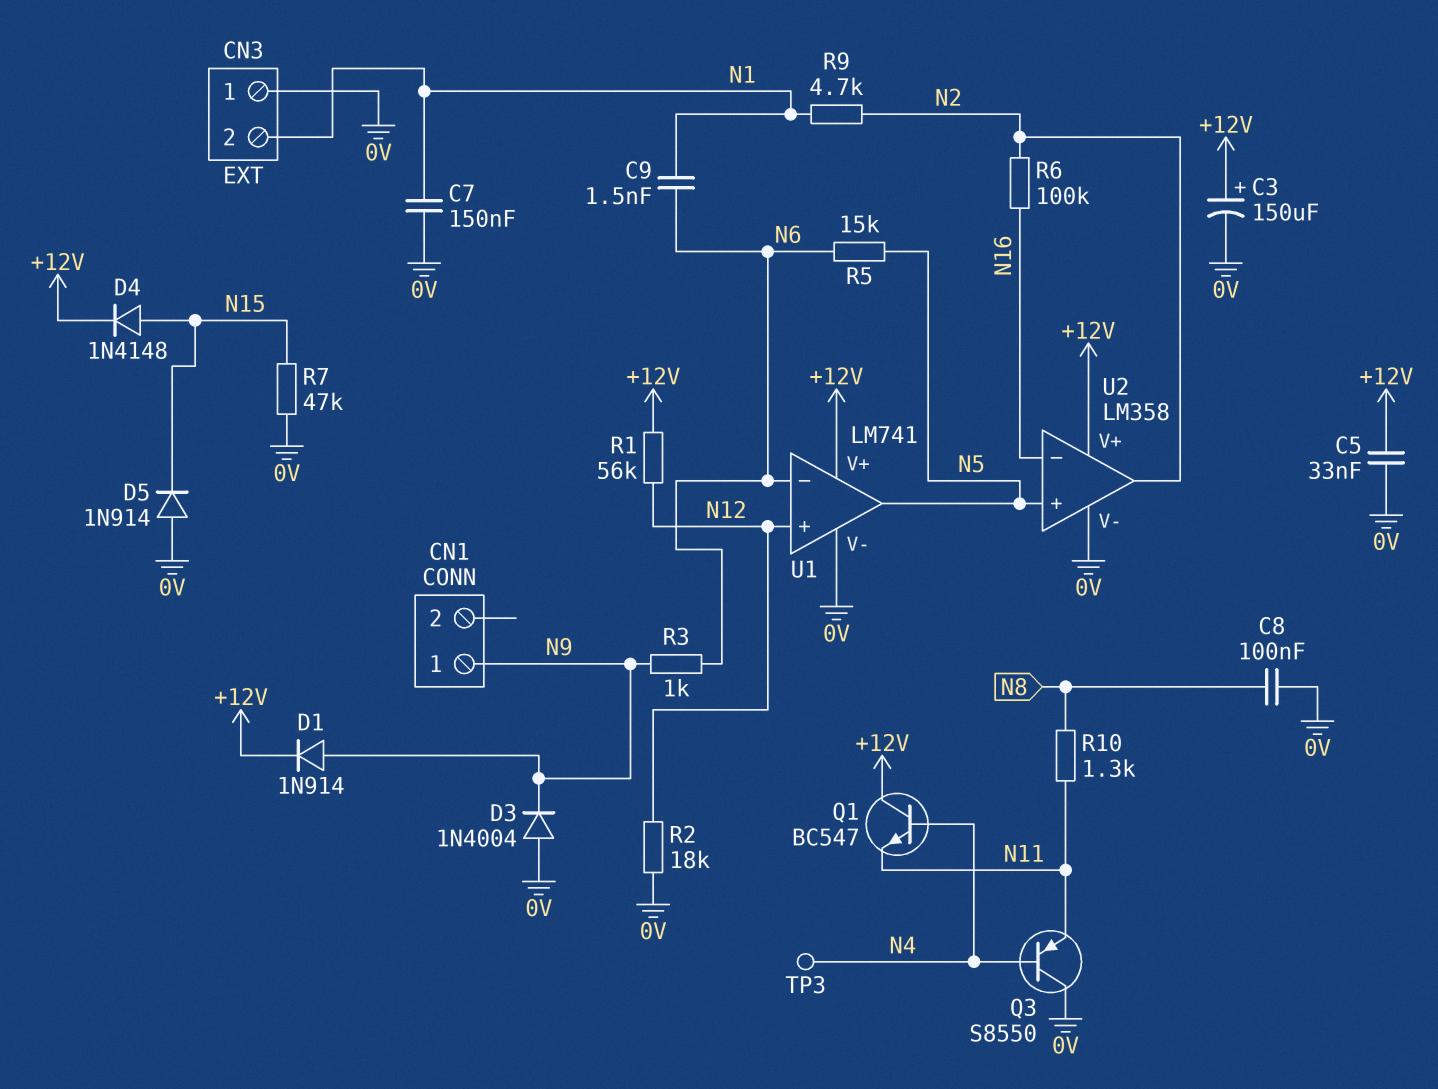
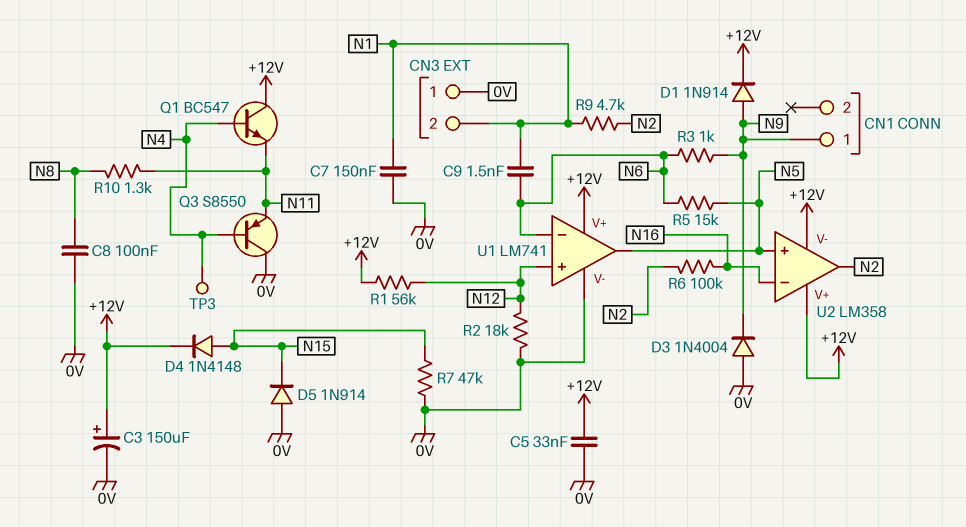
U2 pin V-: 0V -> +12V

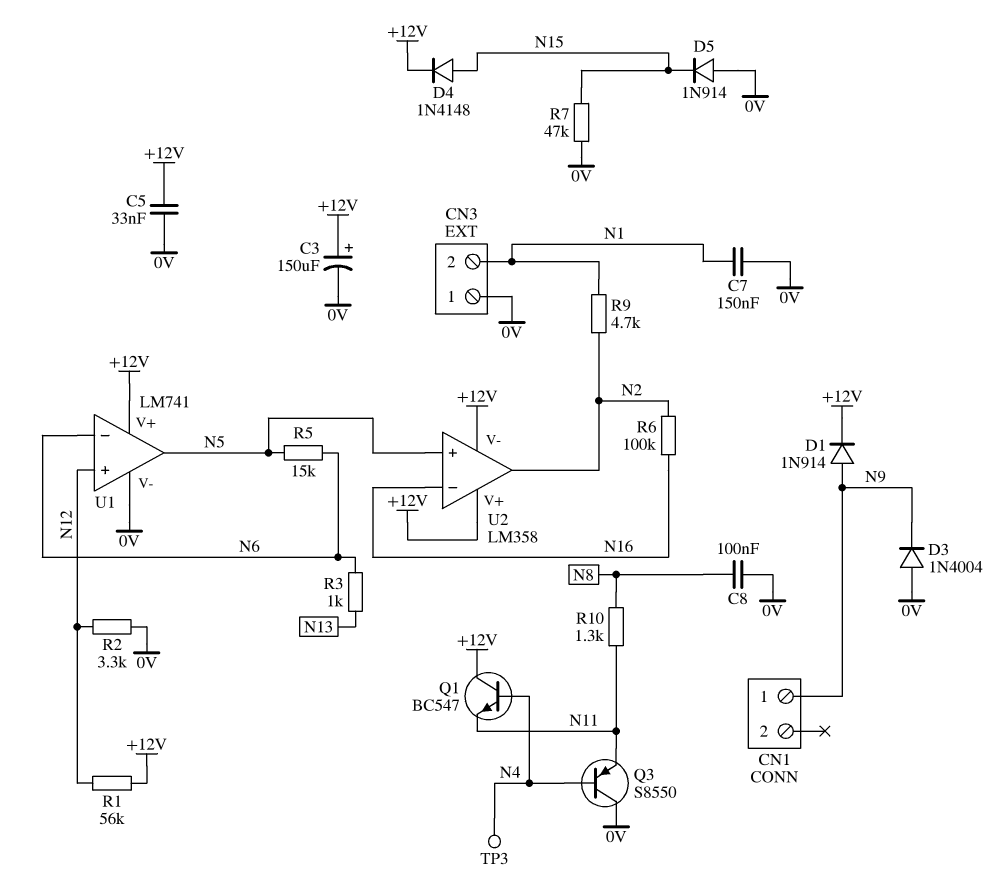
C9: 1.5nF (N1, N6) -> none
R2: 18k (0V, N12) -> 3.3k (0V, N12)
R3: 1k (N6, N9) -> 1k (N6, N13)

